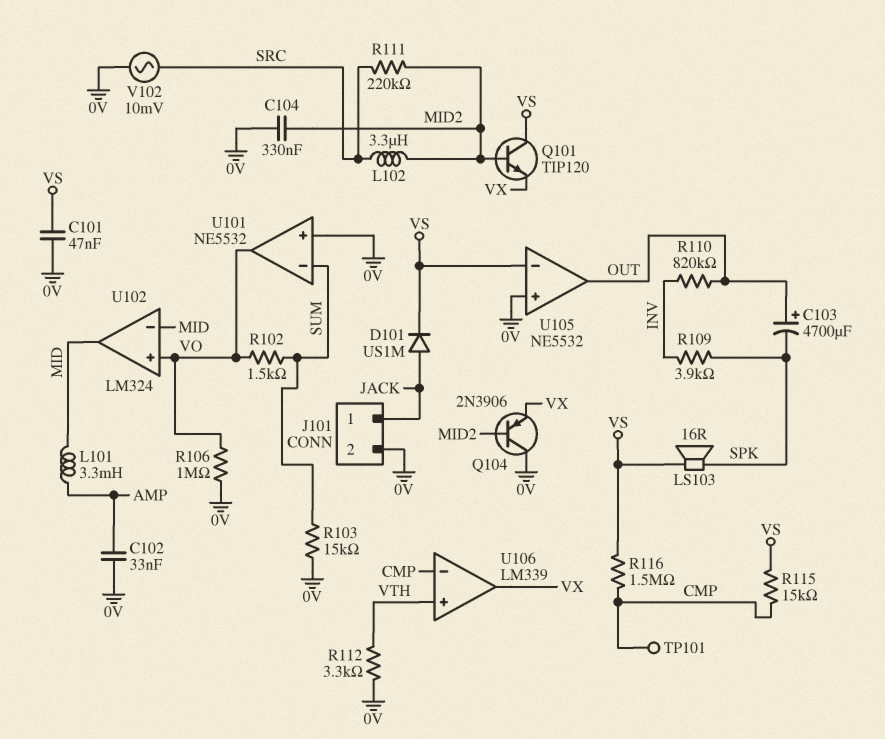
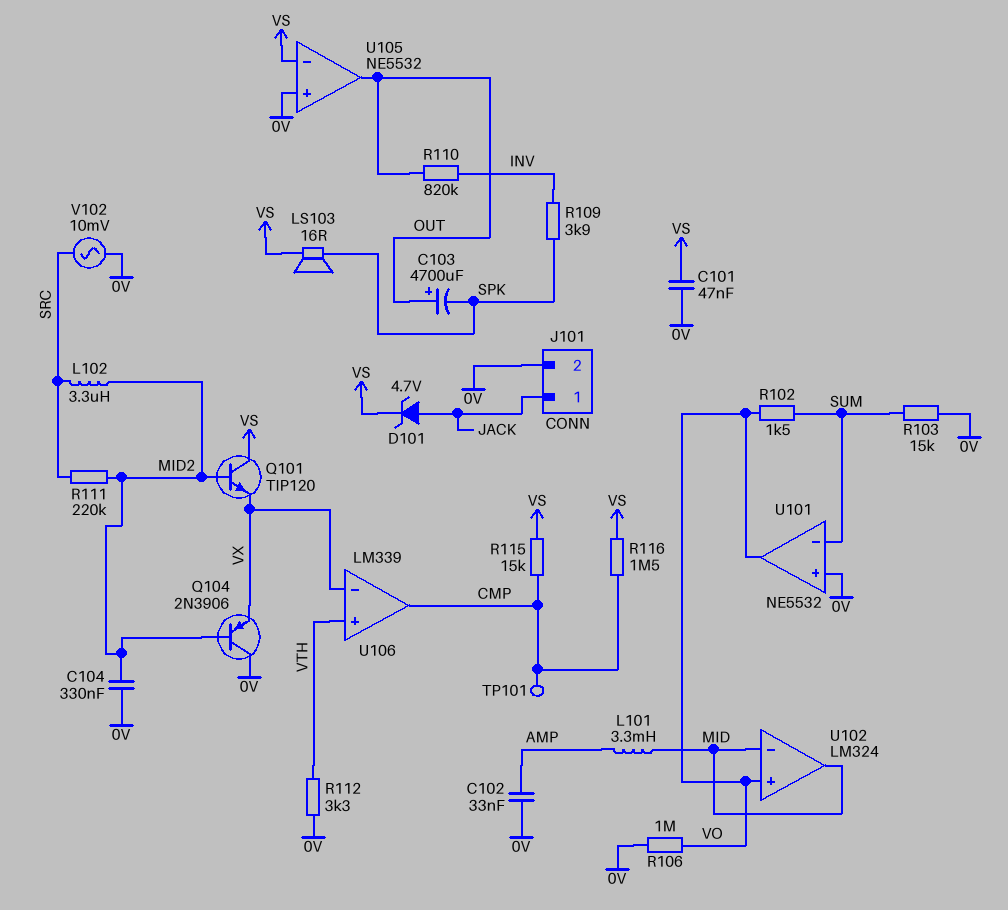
D101: diode US1M (A JACK, K VS) -> zener 4.7V (A JACK, K VS)
U106 pin in-: CMP -> VX
U106 pin out: VX -> CMP

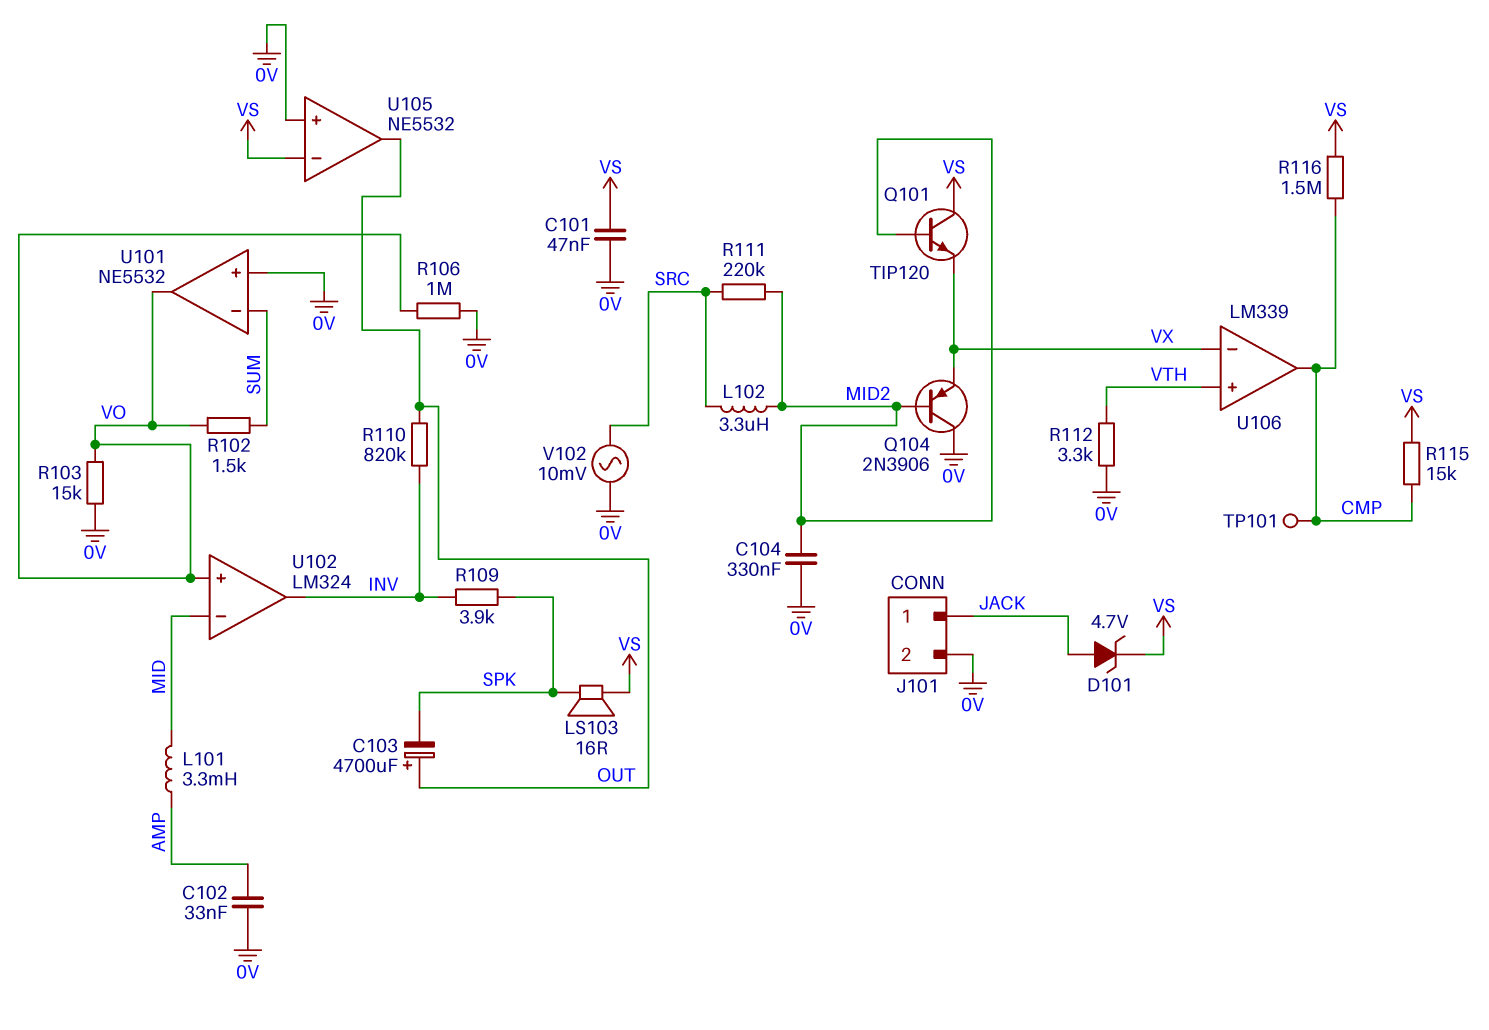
R103: 15k (0V, SUM) -> 15k (0V, VO)
U102 pin out: MID -> INV

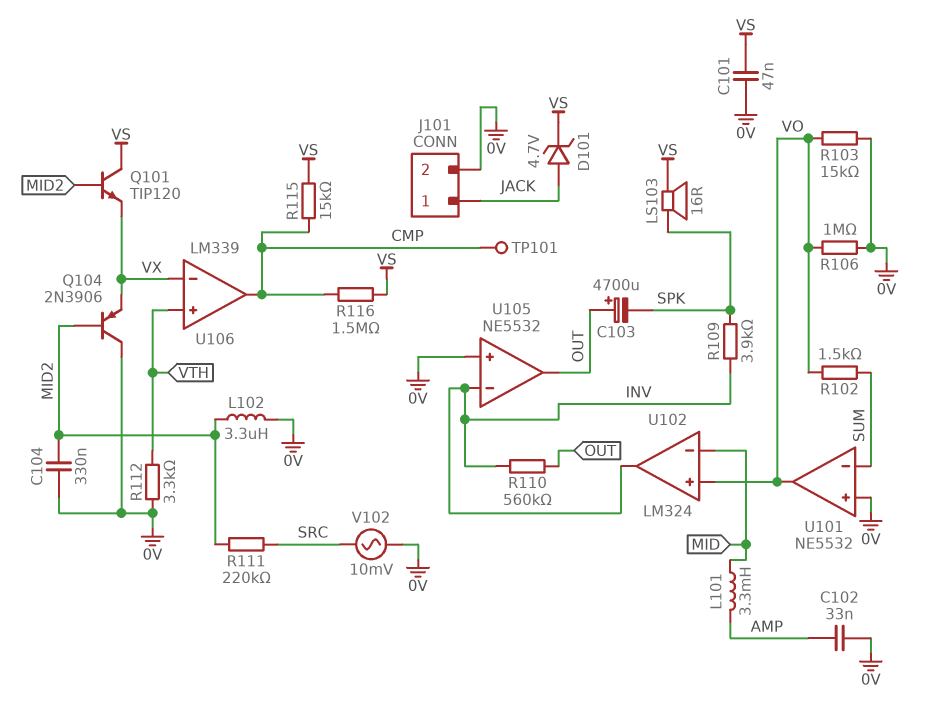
L102: 3.3uH (MID2, SRC) -> 3.3uH (0V, MID2)
R110: 820k (INV, OUT) -> 560k (INV, OUT)
U105 pin in-: VS -> INV

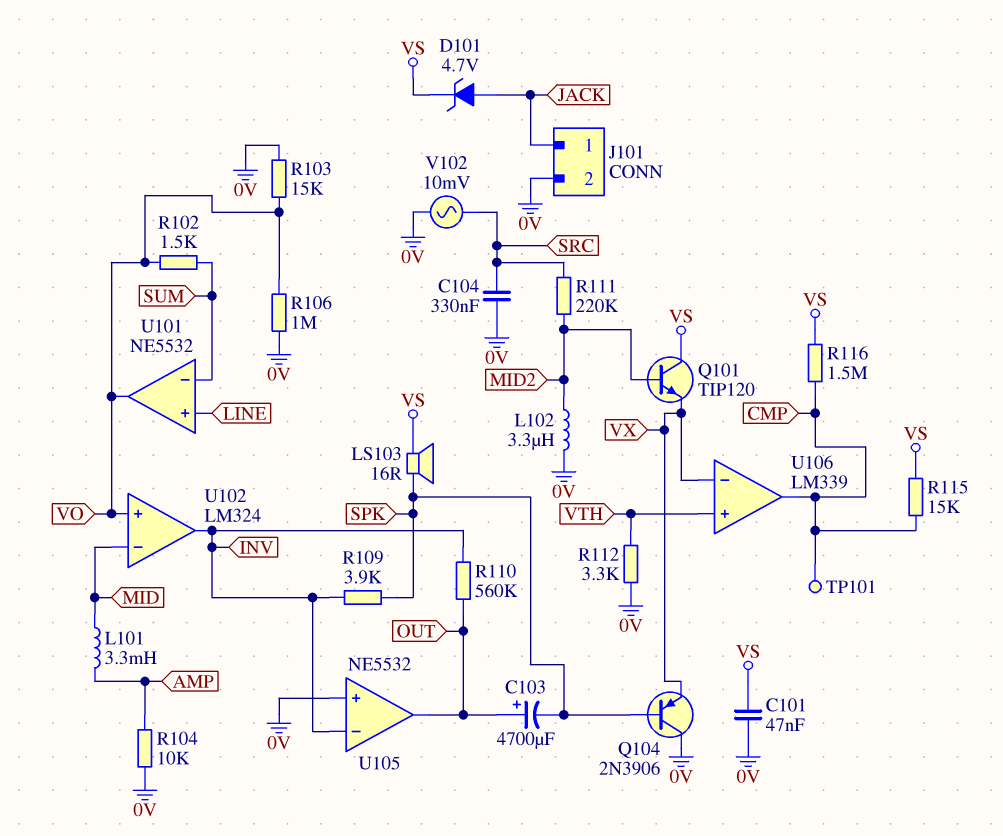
C102: 33nF (0V, AMP) -> none
C104: 330nF (0V, MID2) -> 330nF (0V, SRC)
Q104: PNP 2N3906 (B MID2, C 0V, E VX) -> PNP 2N3906 (B SPK, C 0V, E VX)
R104: none -> 10k (0V, AMP)
U101 pin in+: 0V -> LINE

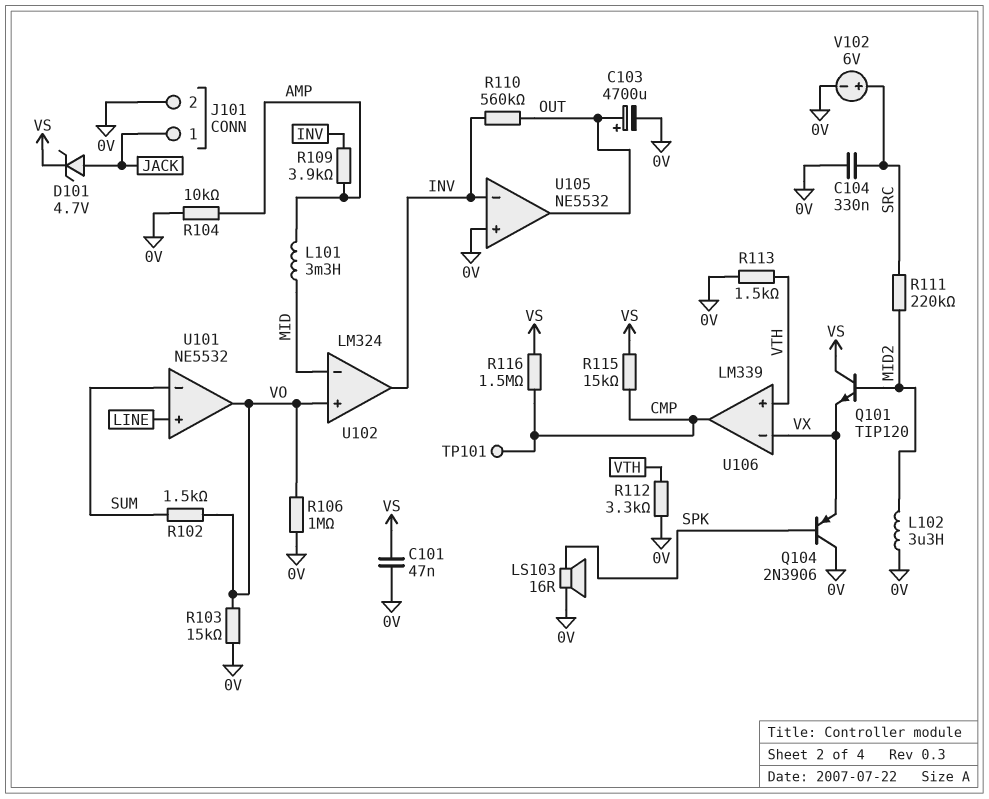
C103: 4700uF (plus OUT, minus SPK) -> 4700uF (plus OUT, minus 0V)
LS103: speaker 16R (SPK, VS) -> speaker 16R (0V, SPK)
R109: 3.9k (INV, SPK) -> 3.9k (AMP, INV)
R113: none -> 1.5k (0V, VTH)
V102: AC 10mV (0V, SRC) -> 6V (plus SRC, minus 0V)

